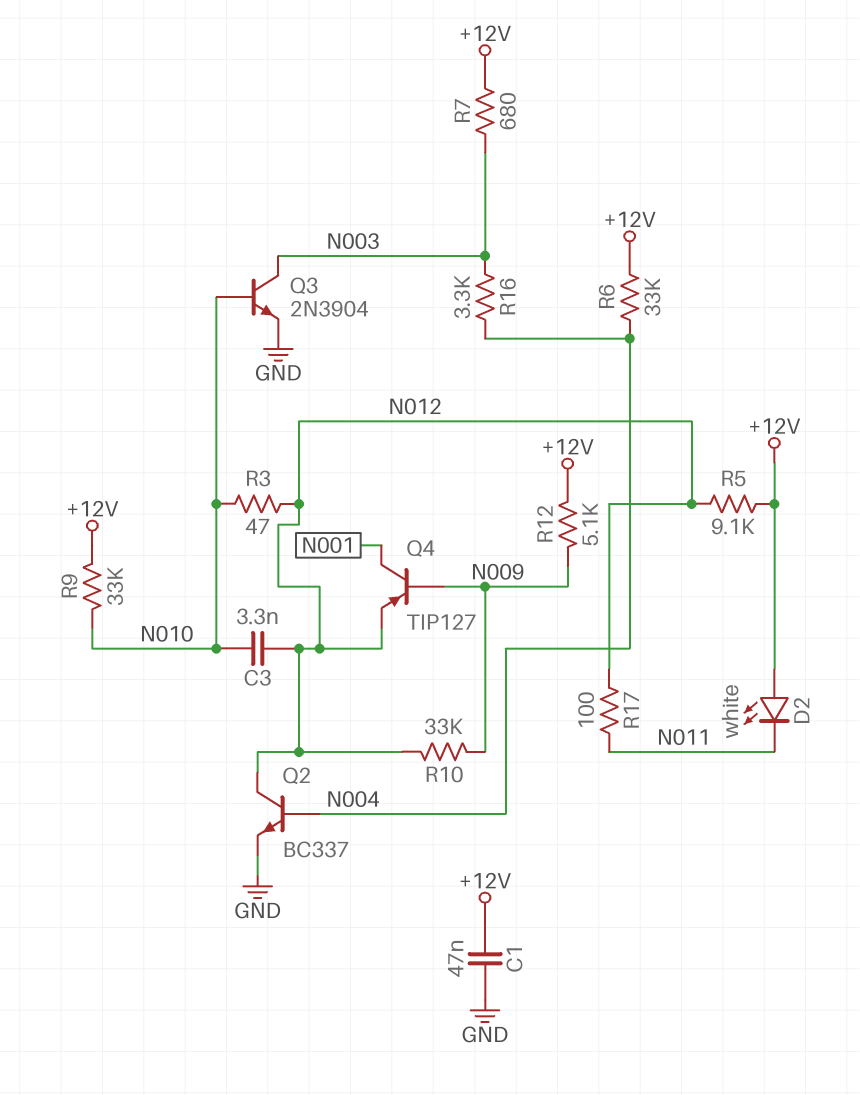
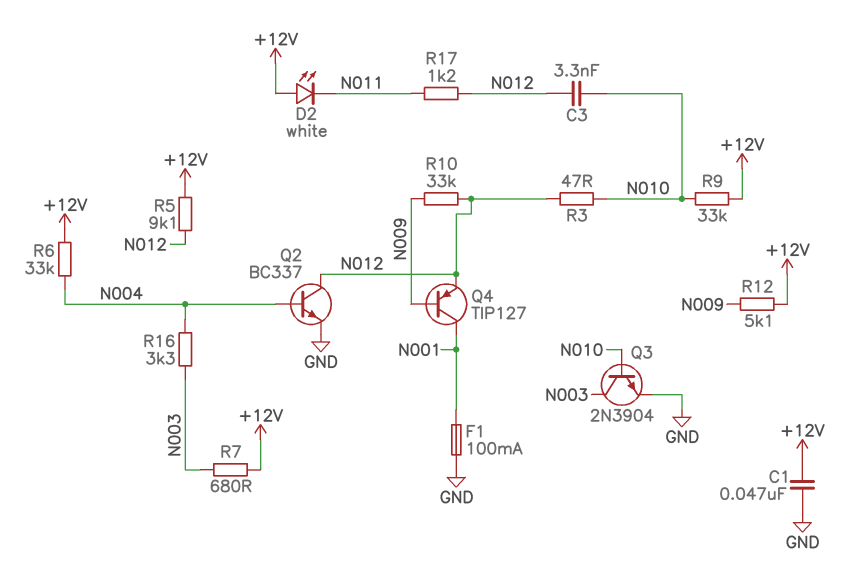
F1: none -> 100mA (GND, N001)
R17: 100 (N011, N012) -> 1.2k (N011, N012)

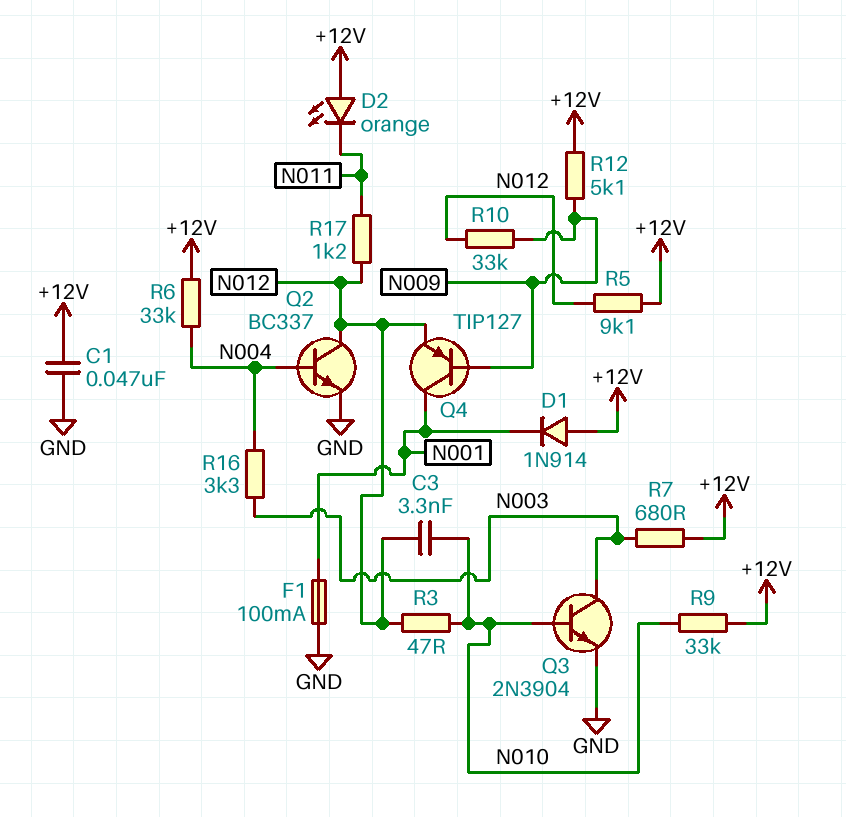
D1: none -> diode 1N914 (A +12V, K N001)
D2: LED white (A +12V, K N011) -> LED orange (A +12V, K N011)

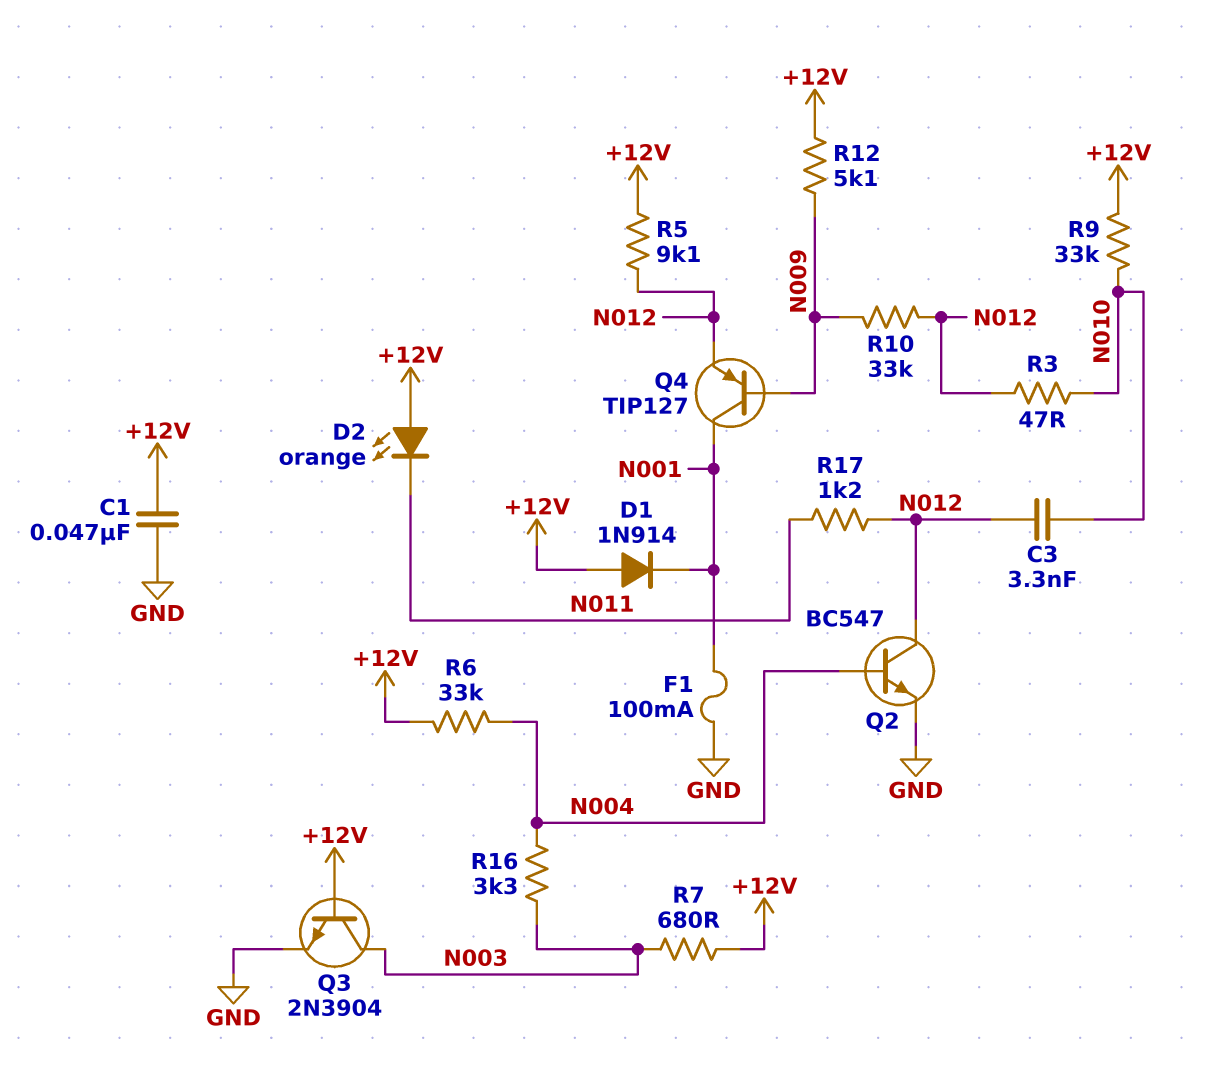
Q2: NPN BC337 (B N004, C N012, E GND) -> NPN BC547 (B N004, C N012, E GND)
Q3: NPN 2N3904 (B N010, C N003, E GND) -> NPN 2N3904 (B +12V, C N003, E GND)

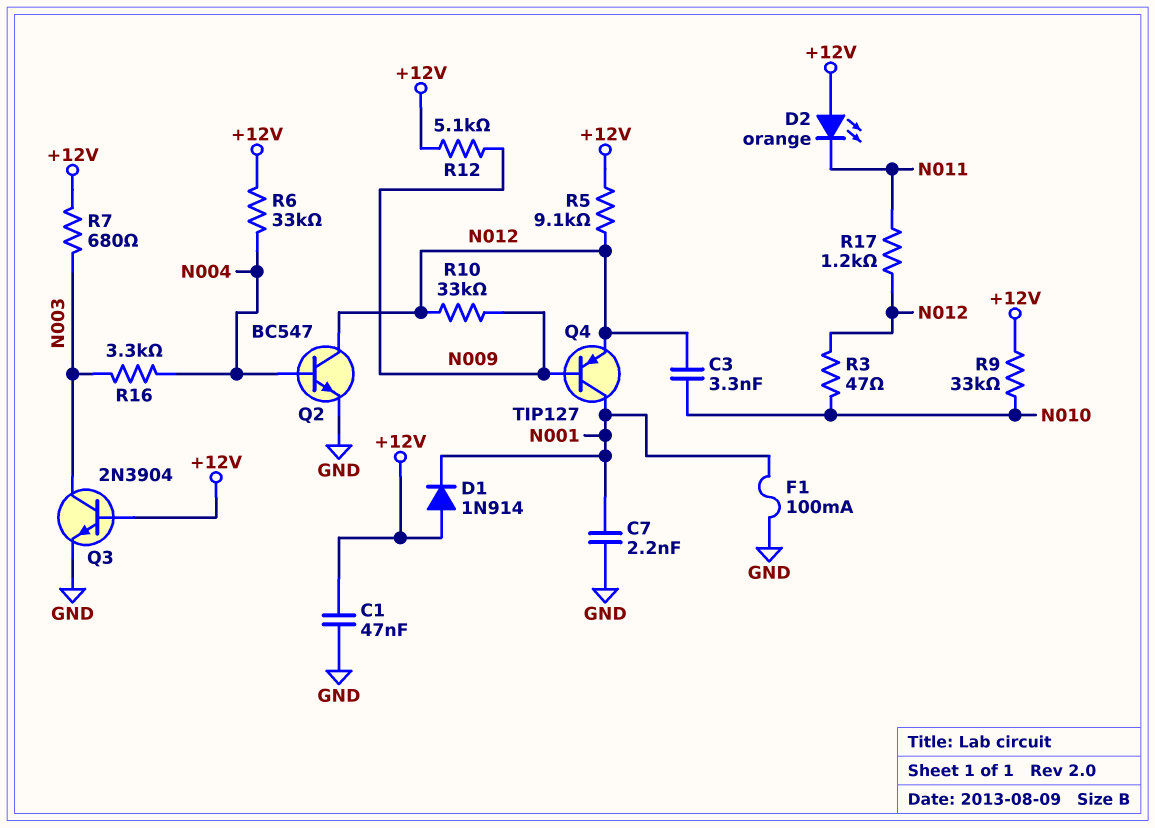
C7: none -> 2.2nF (GND, N001)

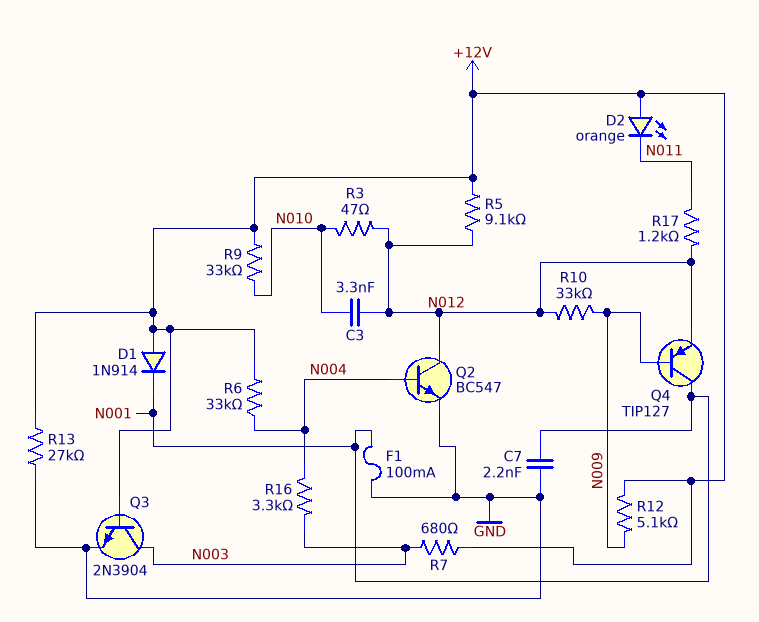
C1: 47nF (+12V, GND) -> none
R13: none -> 27k (+12V, GND)

